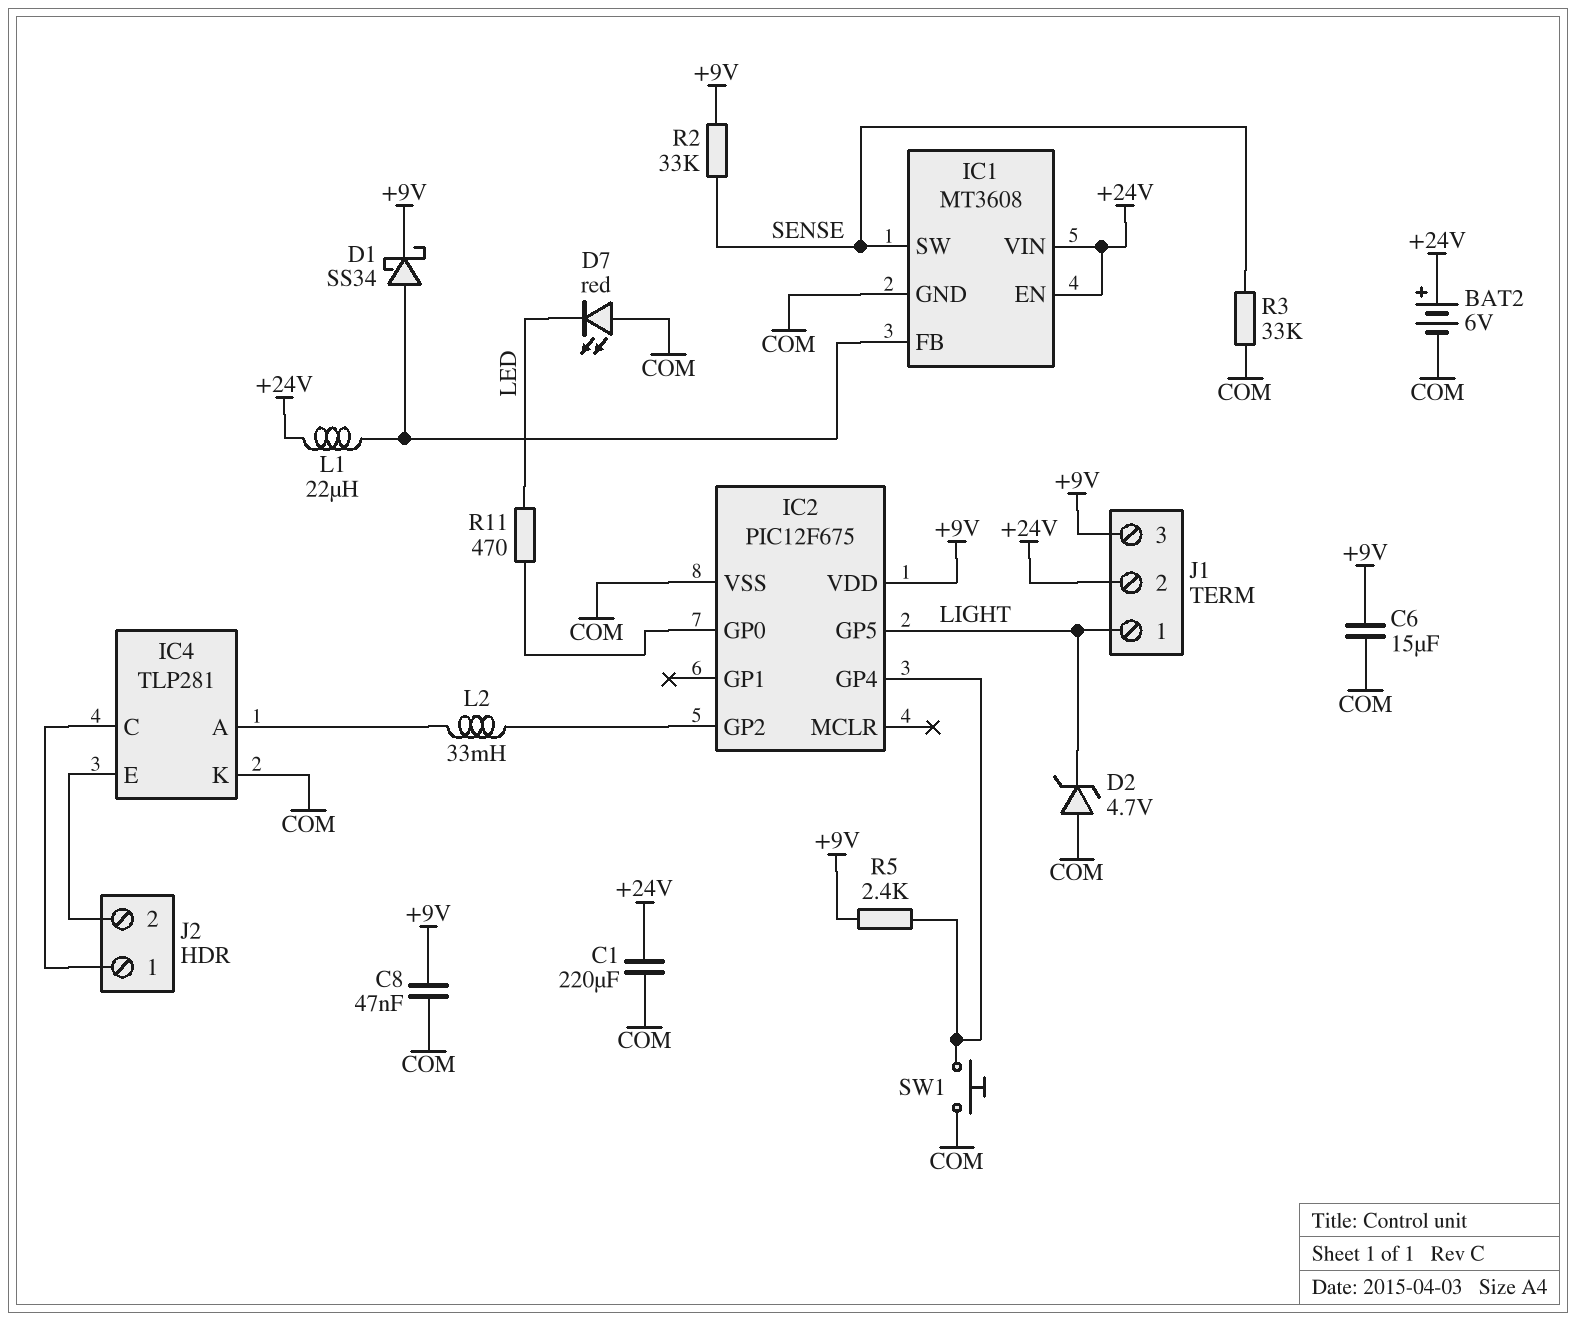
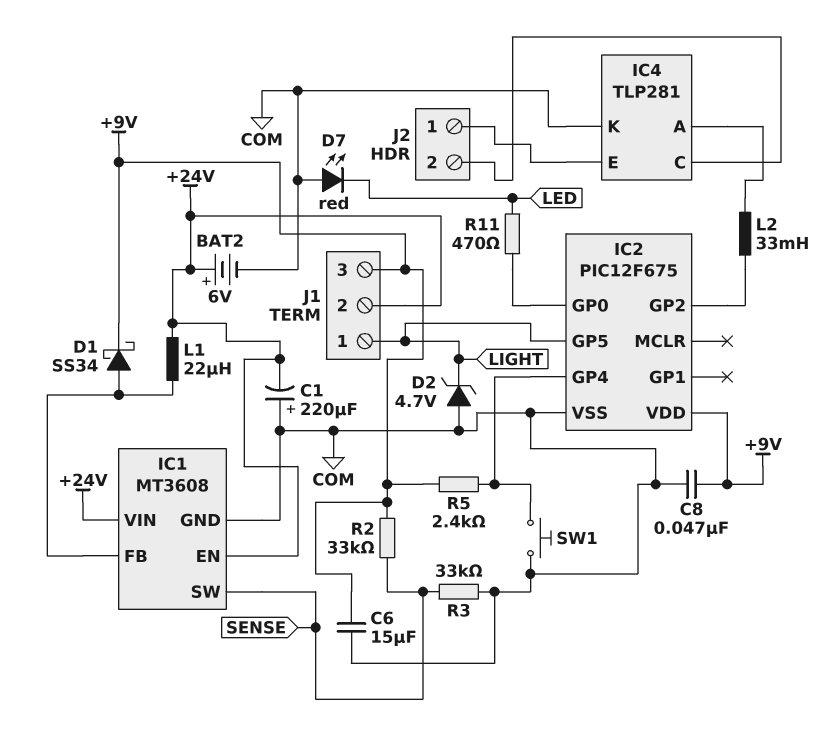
C1: 220uF (+24V, COM) -> 220uF (plus COM, minus +24V)
J2 pin 1: IC4/C -> IC4/E
J2 pin 2: IC4/E -> IC4/C

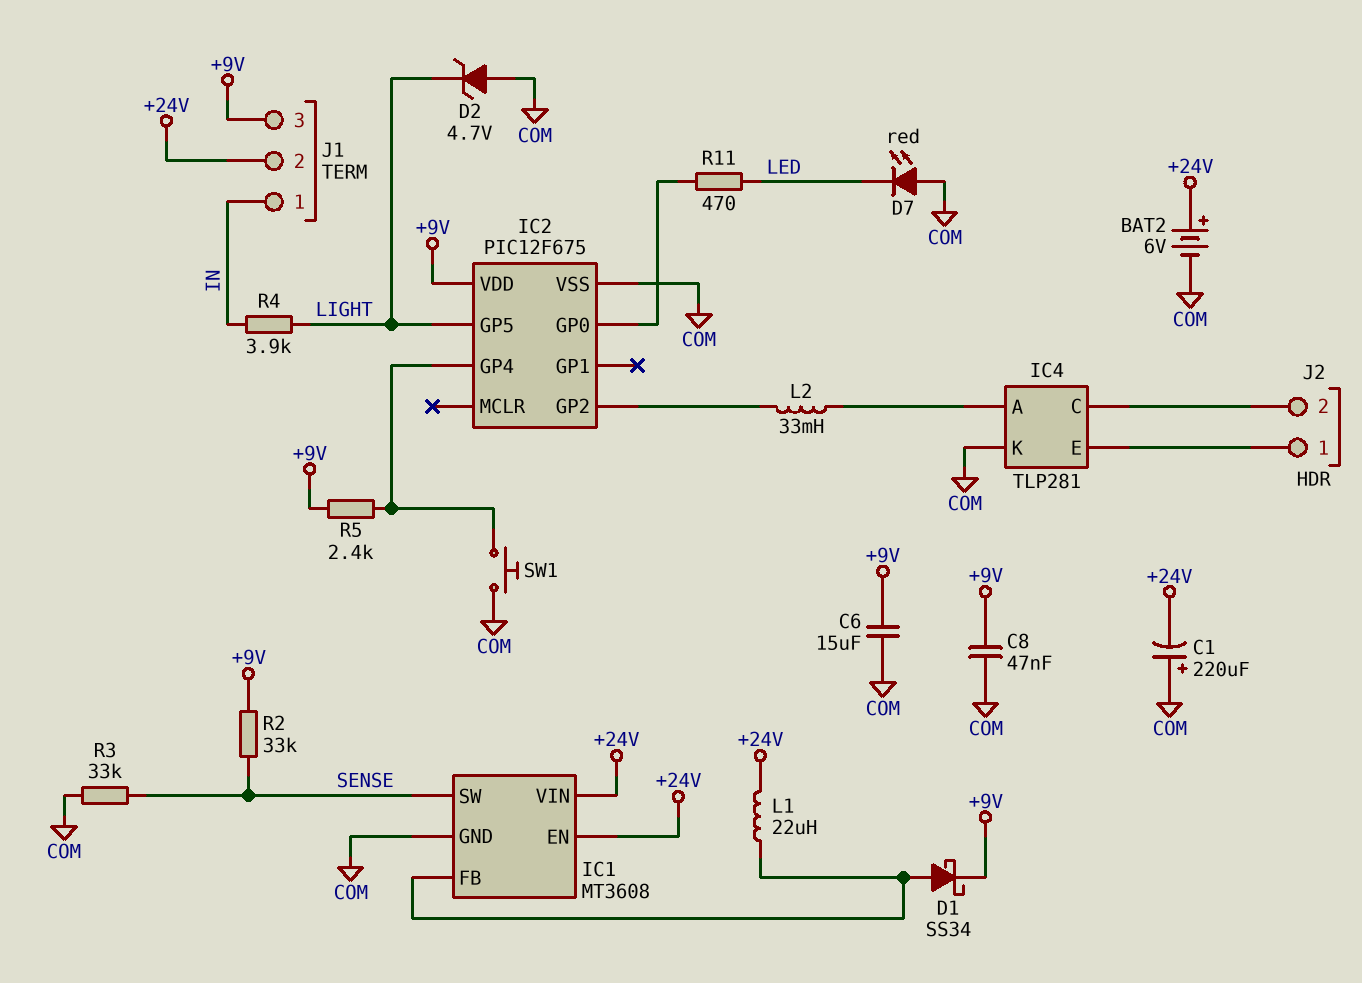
J1 pin 1: LIGHT -> IN
R4: none -> 3.9k (IN, LIGHT)

